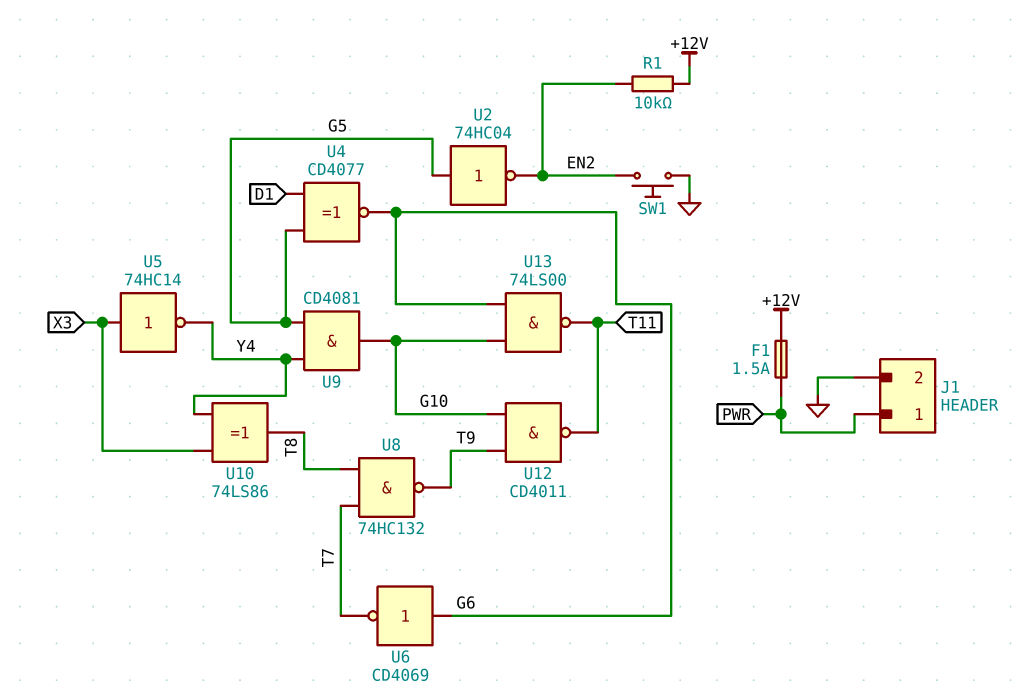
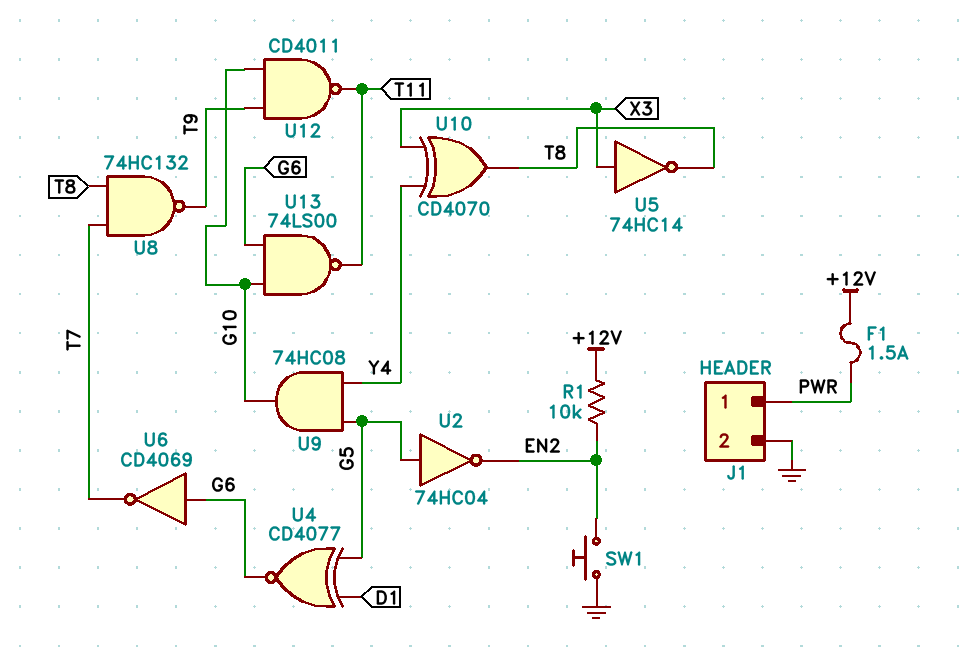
U5: NOT 74HC14 (in X3, out Y4) -> NOT 74HC14 (in X3, out T8)
U9: AND CD4081 (in G5, in Y4, out G10) -> AND 74HC08 (in G5, in Y4, out G10)
U10: XOR 74LS86 (in X3, in Y4, out T8) -> XOR CD4070 (in X3, in Y4, out T8)

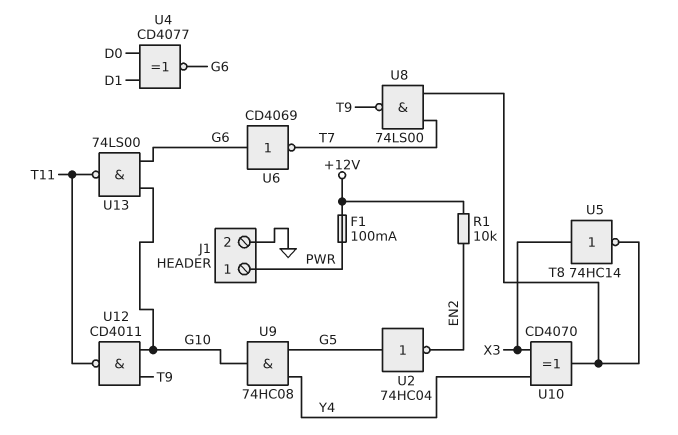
F1: 1.5A (+12V, PWR) -> 100mA (+12V, PWR)
SW1: button (EN2, GND) -> none
U4: XNOR CD4077 (in D1, in G5, out G6) -> XNOR CD4077 (in D0, in D1, out G6)
U8: NAND 74HC132 (in T7, in T8, out T9) -> NAND 74LS00 (in T7, in T8, out T9)

